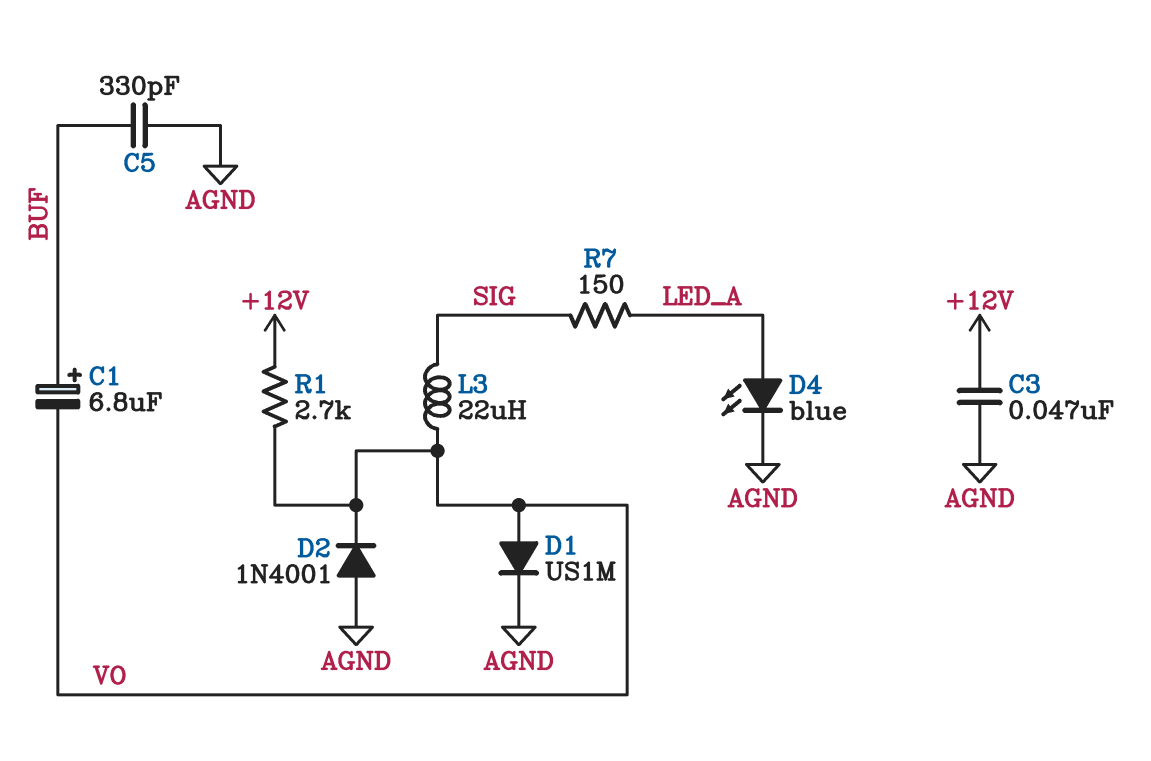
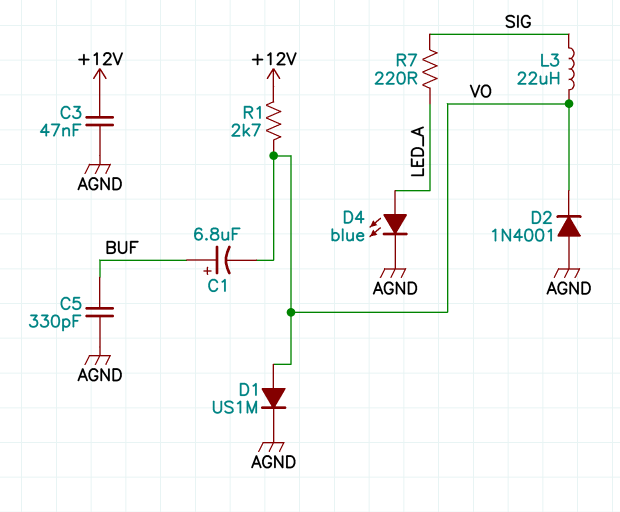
R7: 150 (LED_A, SIG) -> 220 (LED_A, SIG)

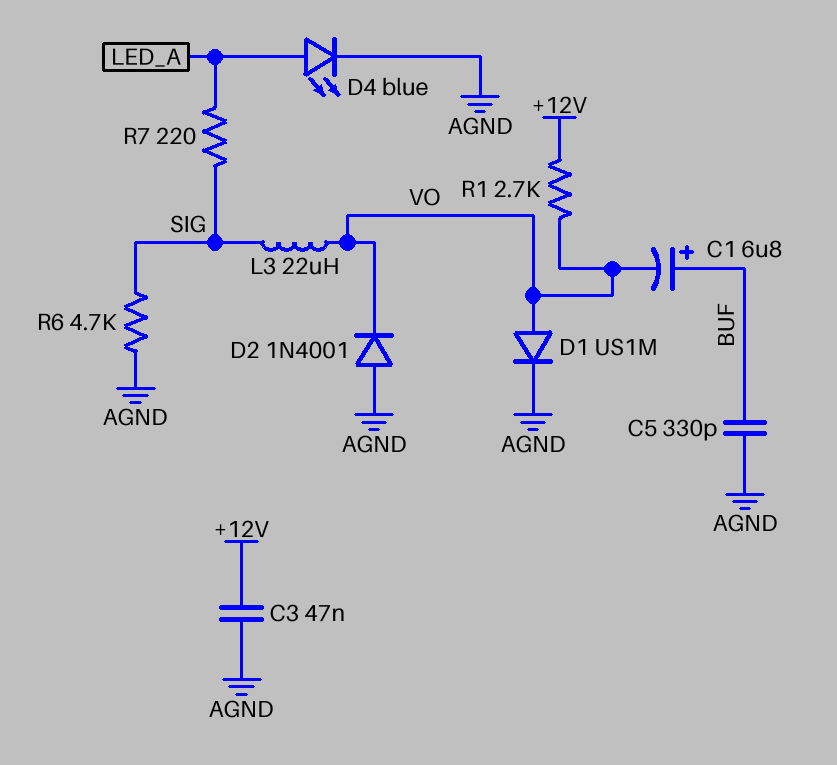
R6: none -> 4.7k (AGND, SIG)

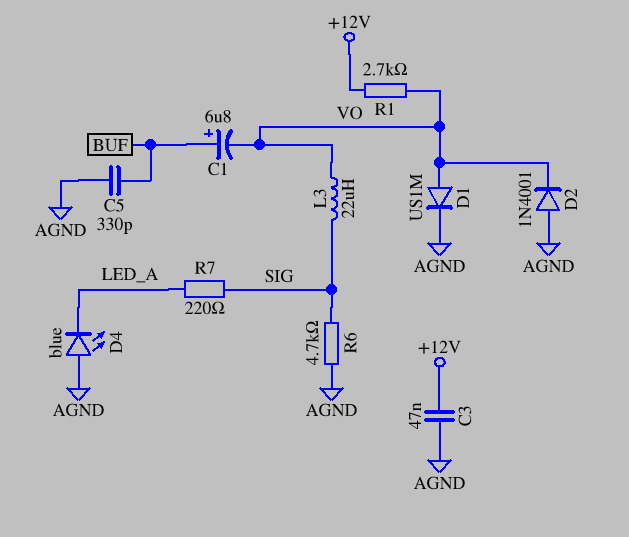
D4: LED blue (A LED_A, K AGND) -> LED blue (A AGND, K LED_A)

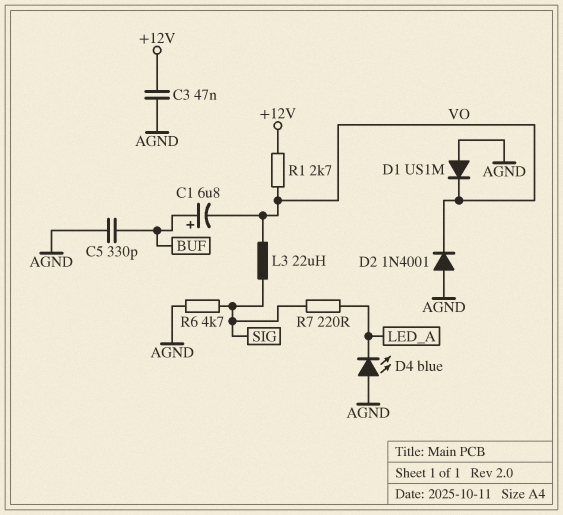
D1: diode US1M (A VO, K AGND) -> diode US1M (A AGND, K VO)

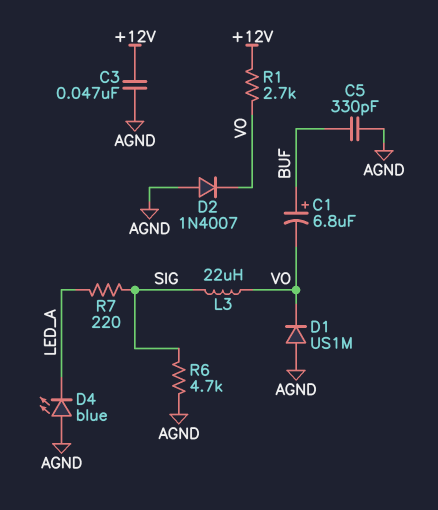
D2: diode 1N4001 (A AGND, K VO) -> diode 1N4007 (A AGND, K VO)

